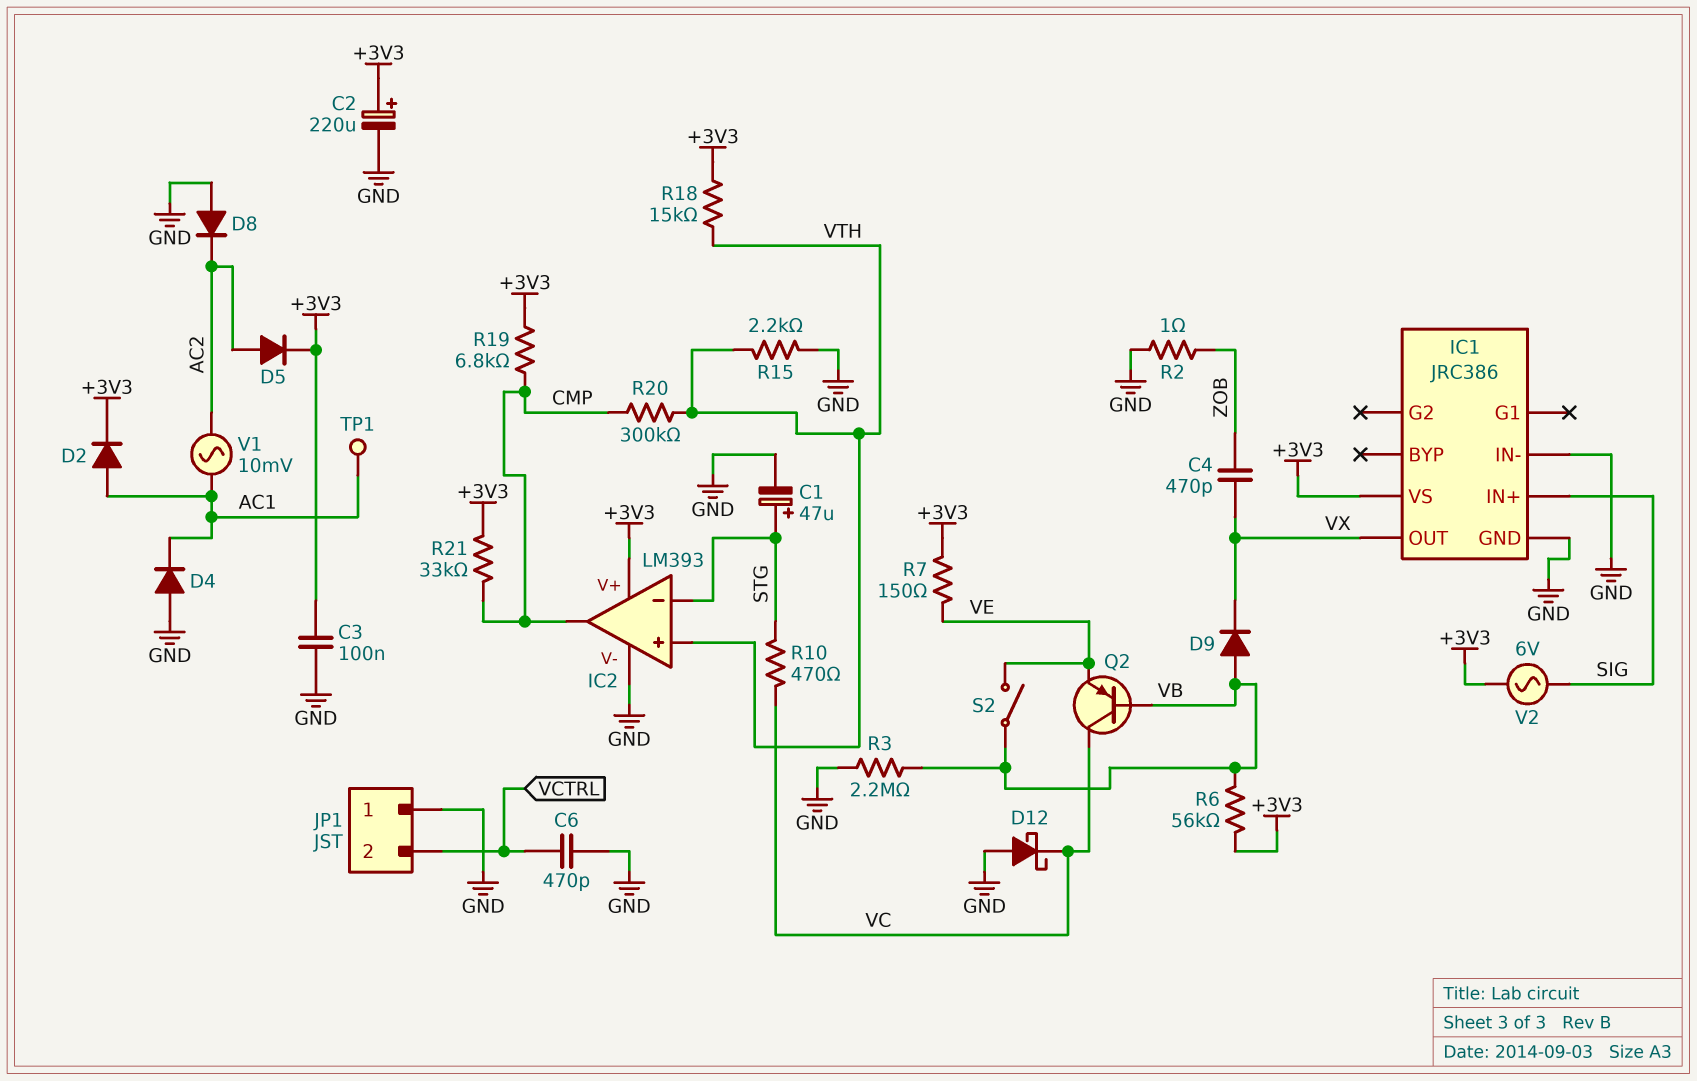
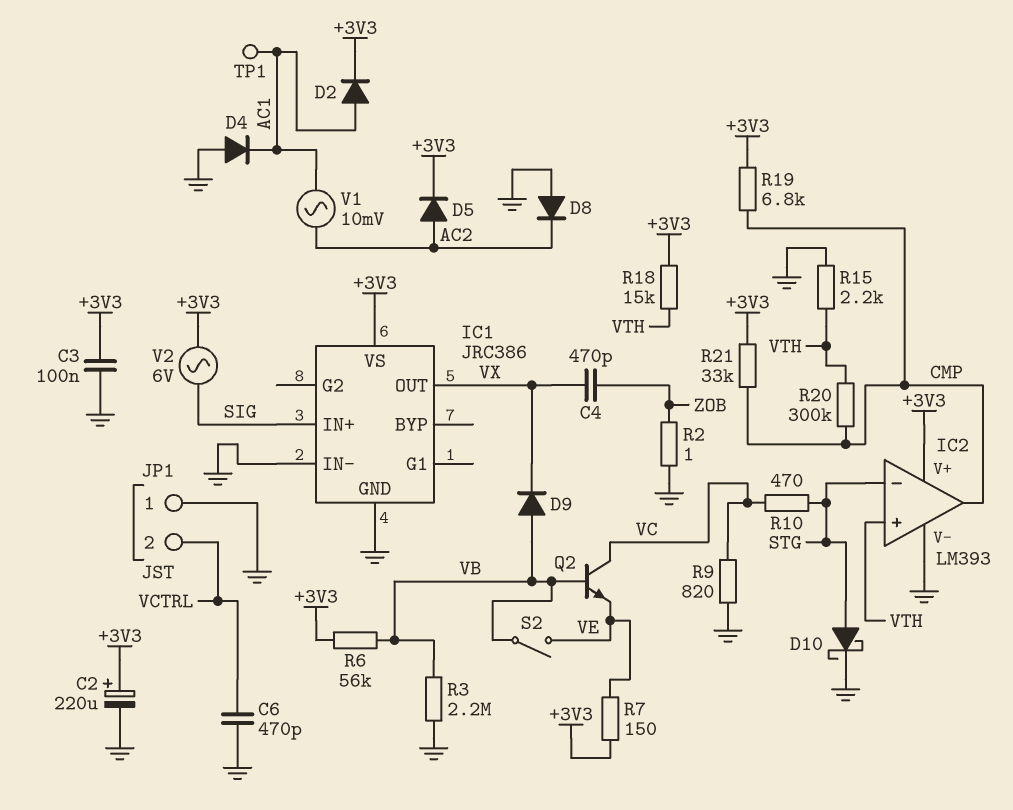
C1: 47uF (plus STG, minus GND) -> none
D10: none -> schottky (A STG, K GND)
D12: schottky (A GND, K VC) -> none
Q2: PNP (B VB, C VC, E VE) -> NPN (B VB, C VC, E VE)
R9: none -> 820 (GND, VC)

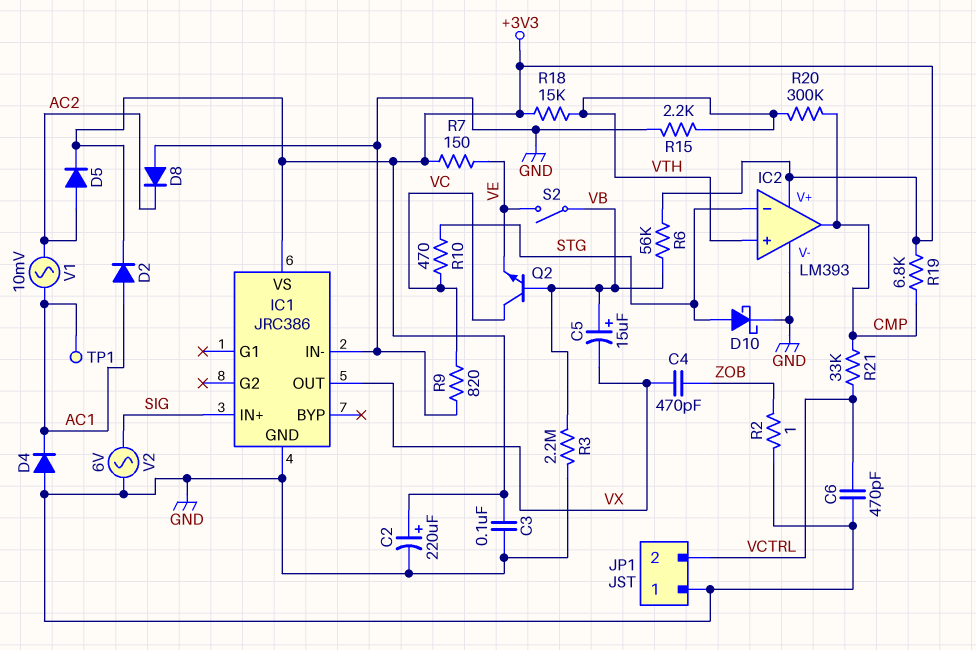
C5: none -> 15uF (plus VB, minus VX)
D9: diode (A VB, K VX) -> none
R21: 33k (+3V3, CMP) -> 33k (CMP, VCTRL)
V2: AC 6V (+3V3, SIG) -> AC 6V (GND, SIG)

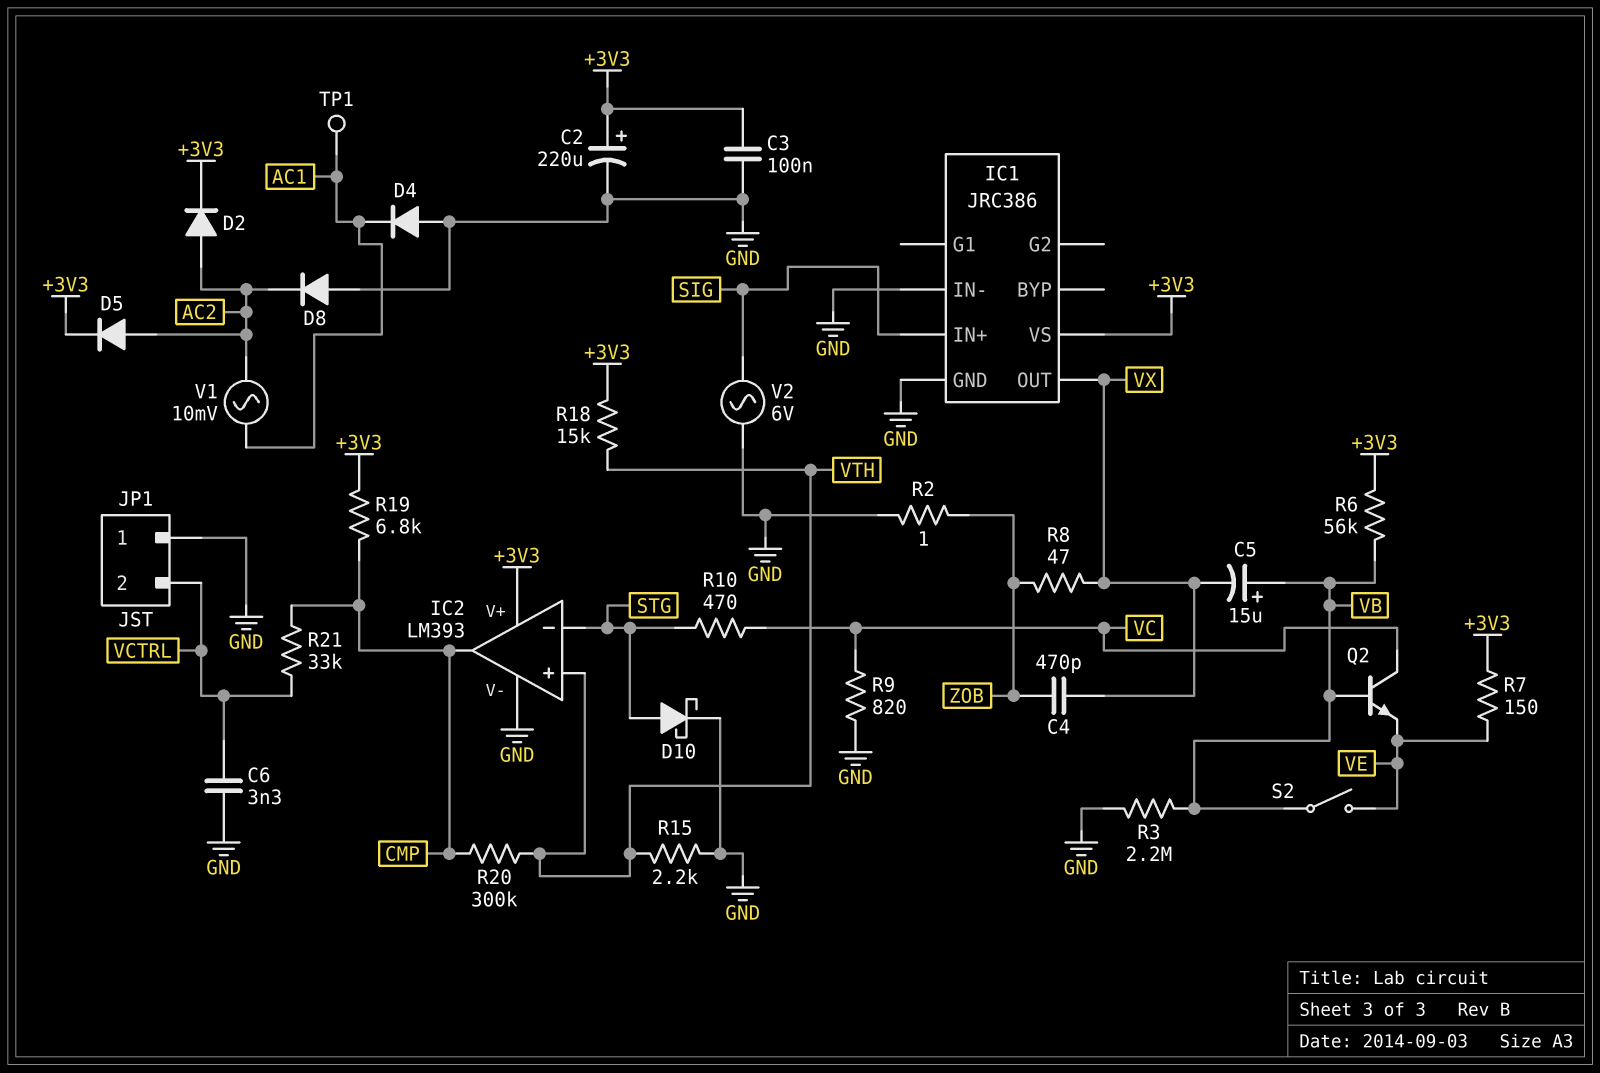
C6: 470pF (GND, VCTRL) -> 3.3nF (GND, VCTRL)
D2: diode (A AC1, K +3V3) -> diode (A AC2, K +3V3)
R8: none -> 47 (VX, ZOB)

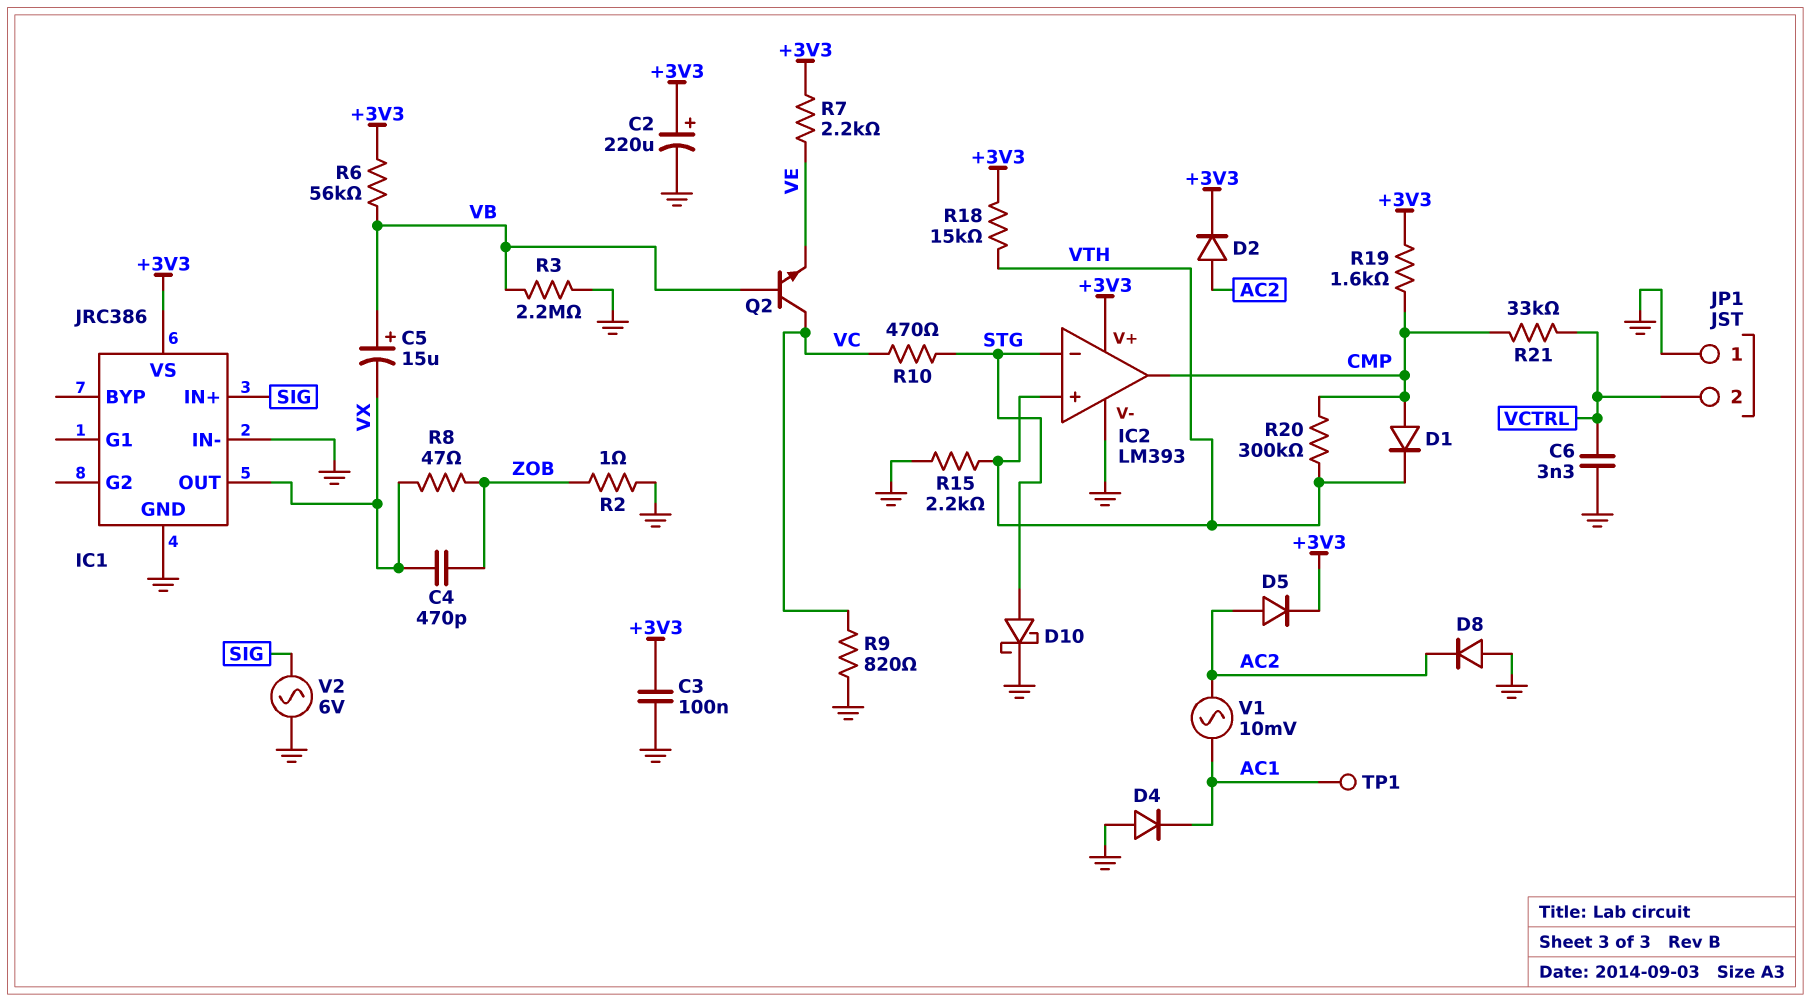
D1: none -> diode (A CMP, K VTH)
R7: 150 (+3V3, VE) -> 2.2k (+3V3, VE)
R19: 6.8k (+3V3, CMP) -> 1.6k (+3V3, CMP)
S2: switch (VB, VE) -> none

